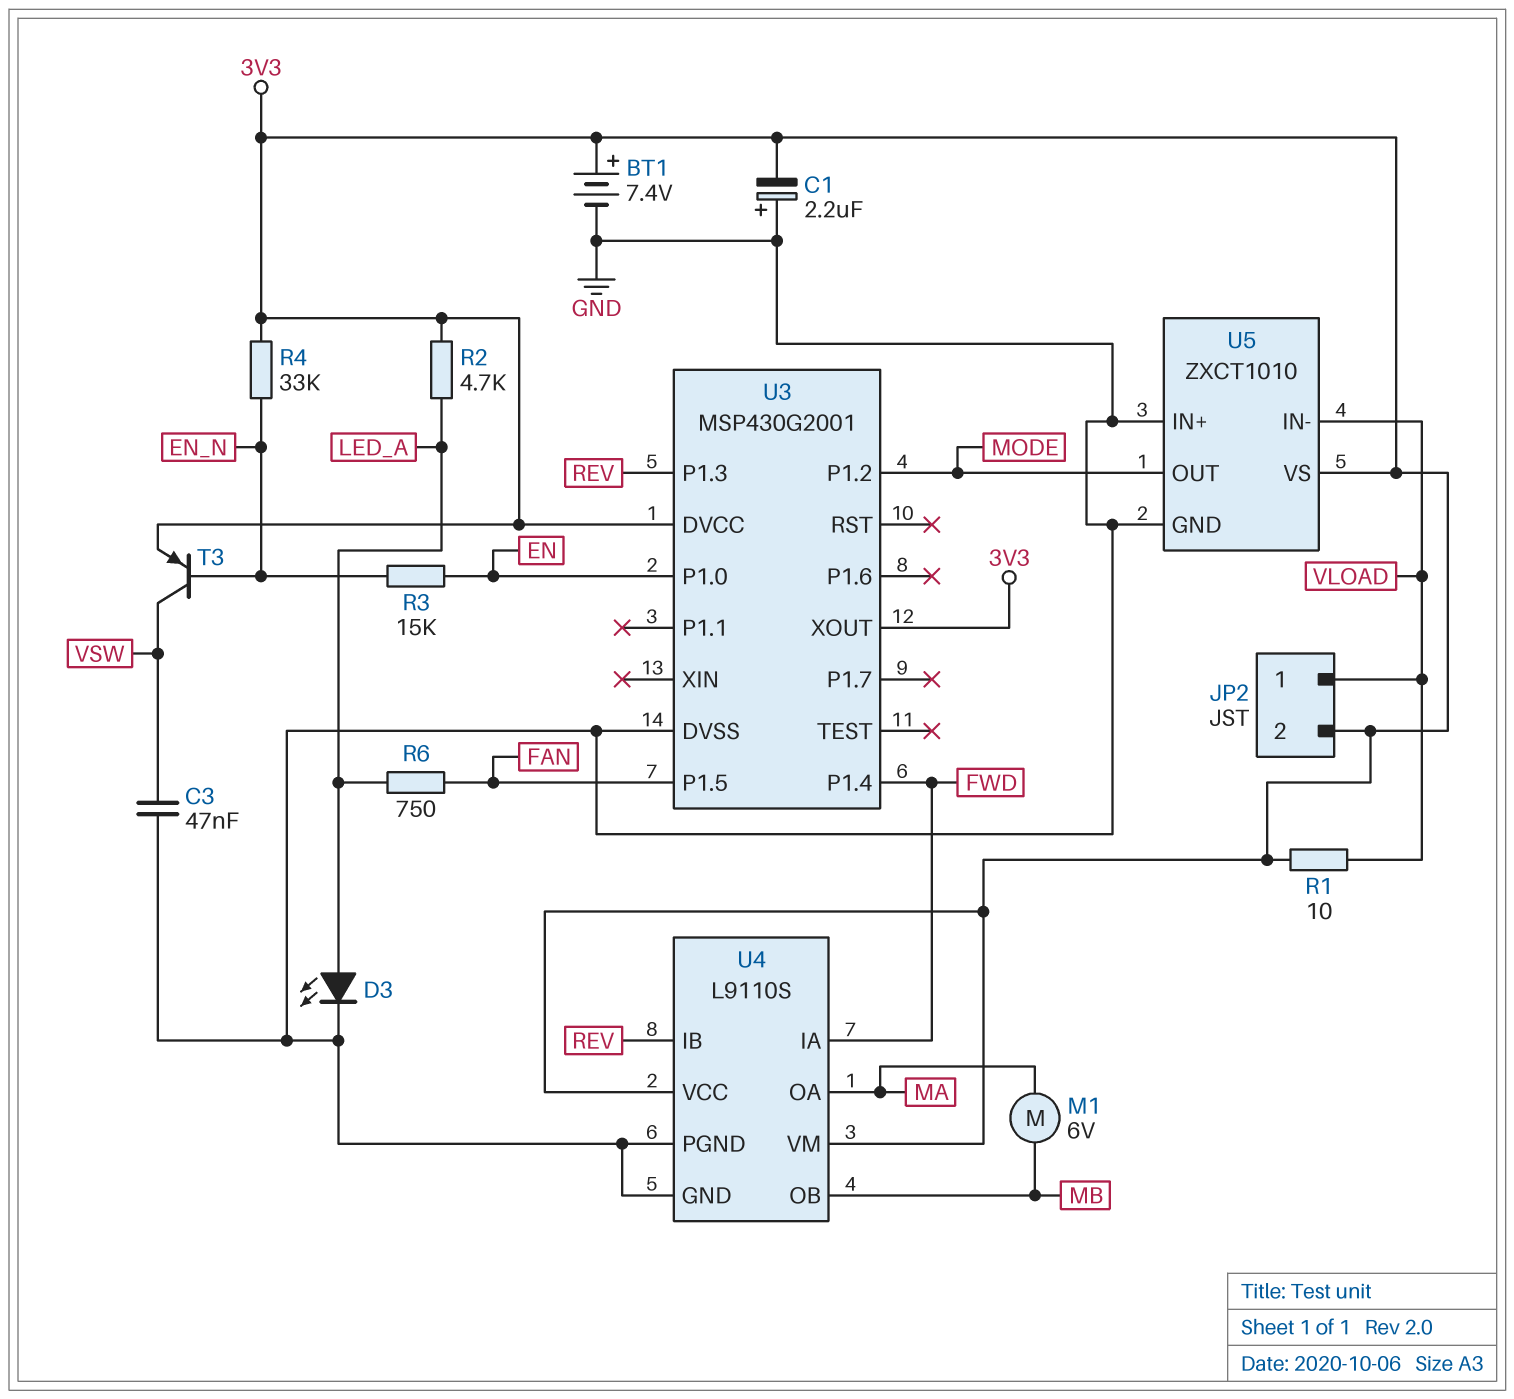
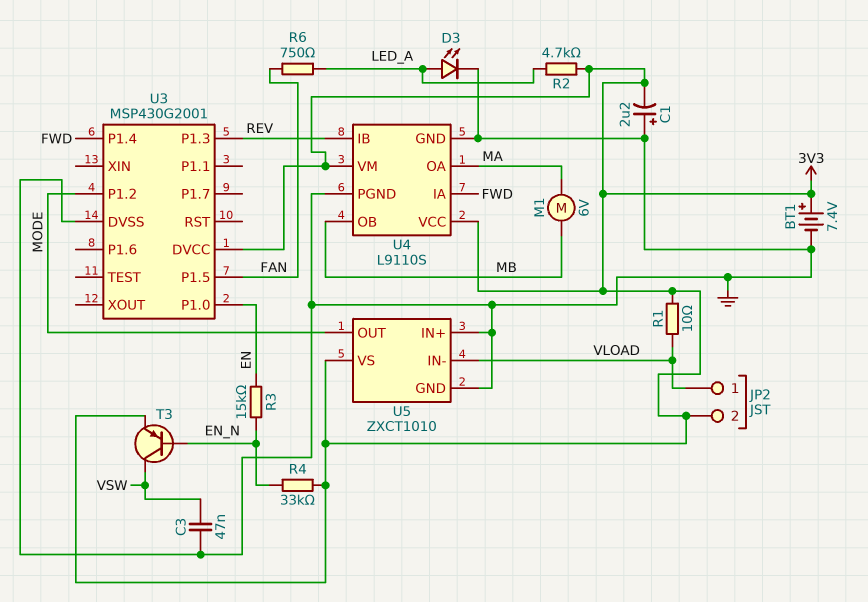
U3 pin XOUT: 3V3 -> none

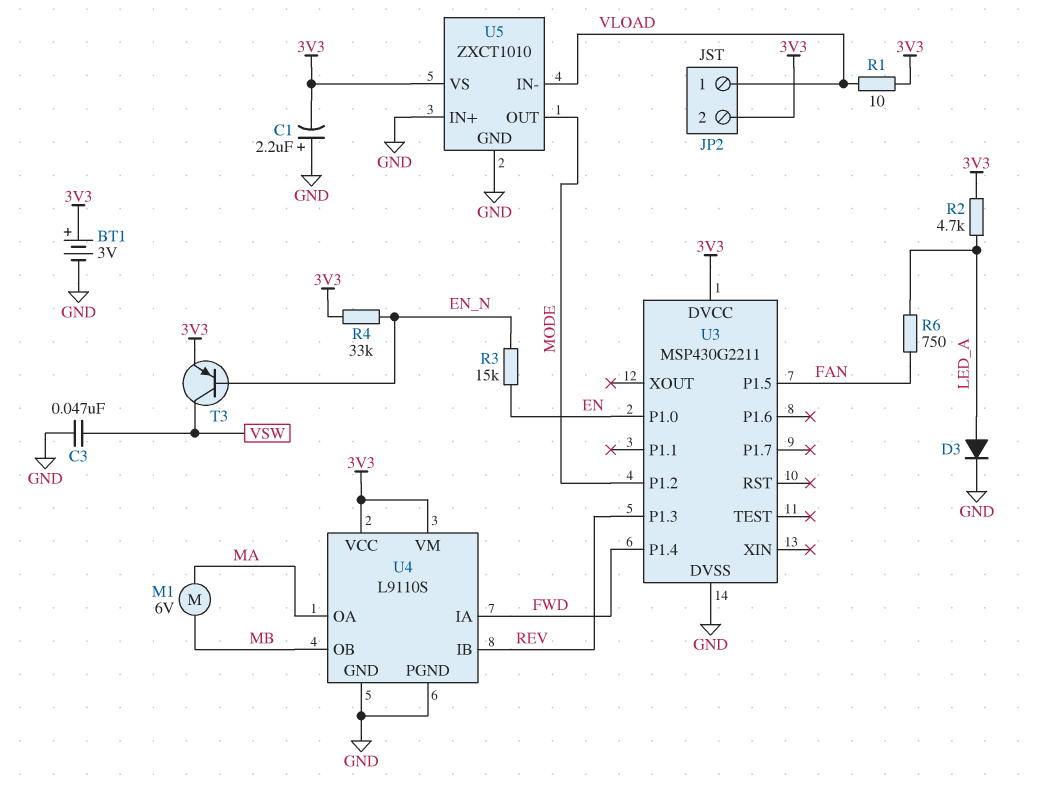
BT1: 7.4V (plus 3V3, minus GND) -> 3V (plus 3V3, minus GND)
D3: LED (A LED_A, K GND) -> diode (A LED_A, K GND)
U3: MSP430G2001 -> MSP430G2211

